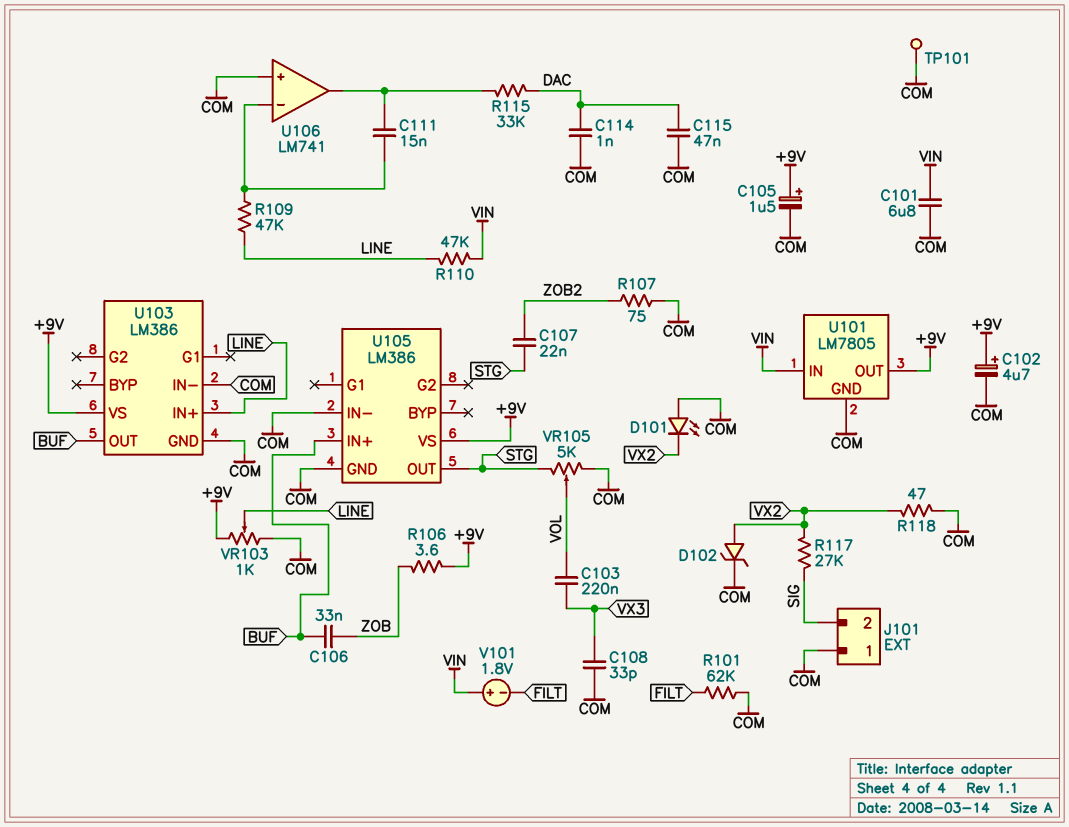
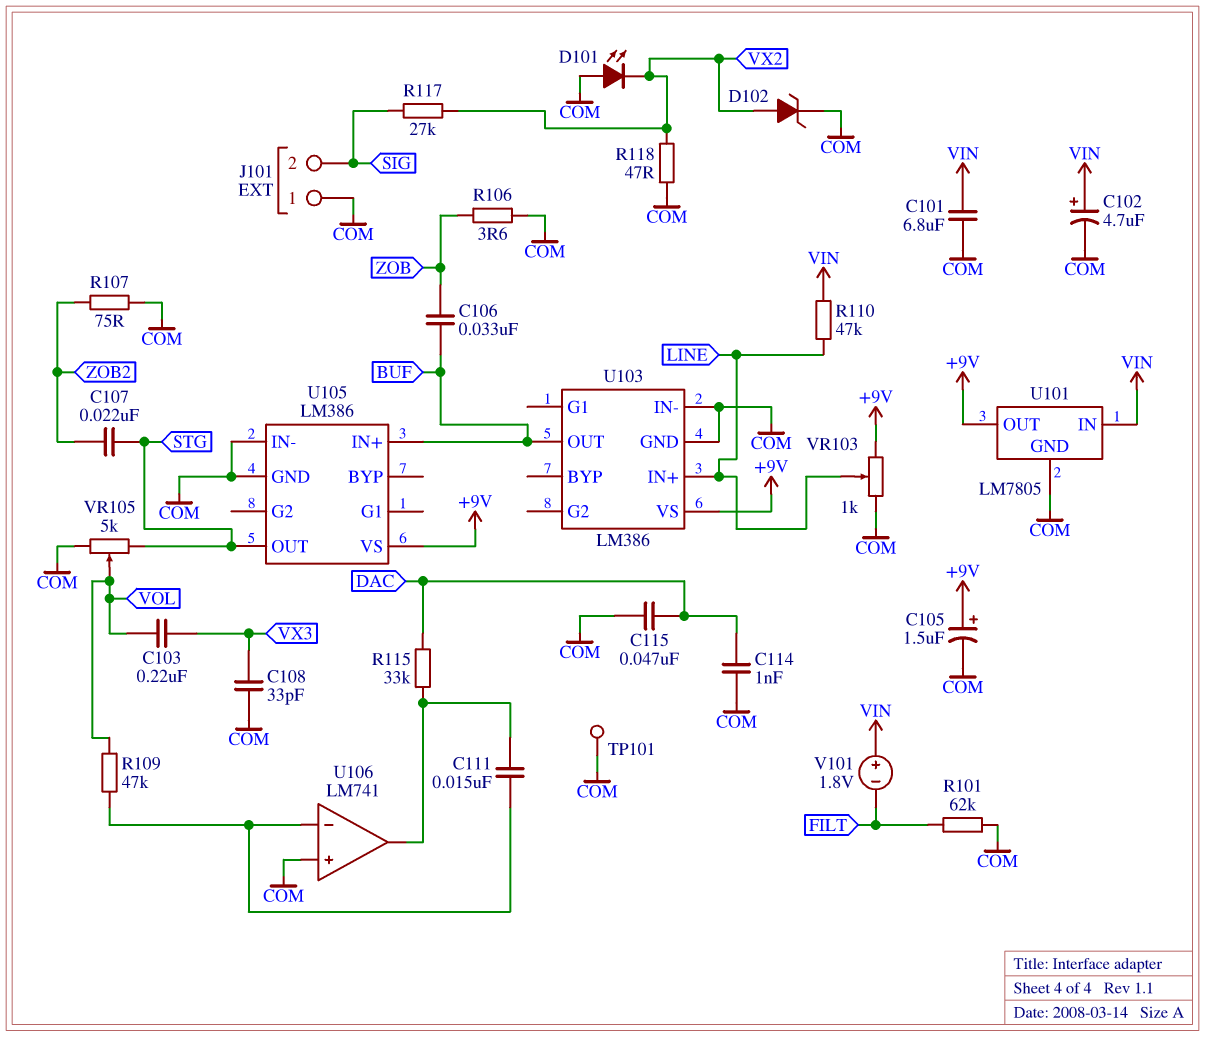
C102: 4.7uF (plus +9V, minus COM) -> 4.7uF (plus VIN, minus COM)
R106: 3.6 (+9V, ZOB) -> 3.6 (COM, ZOB)
R109: 47k (LINE, U106/in-) -> 47k (U106/in-, VOL)

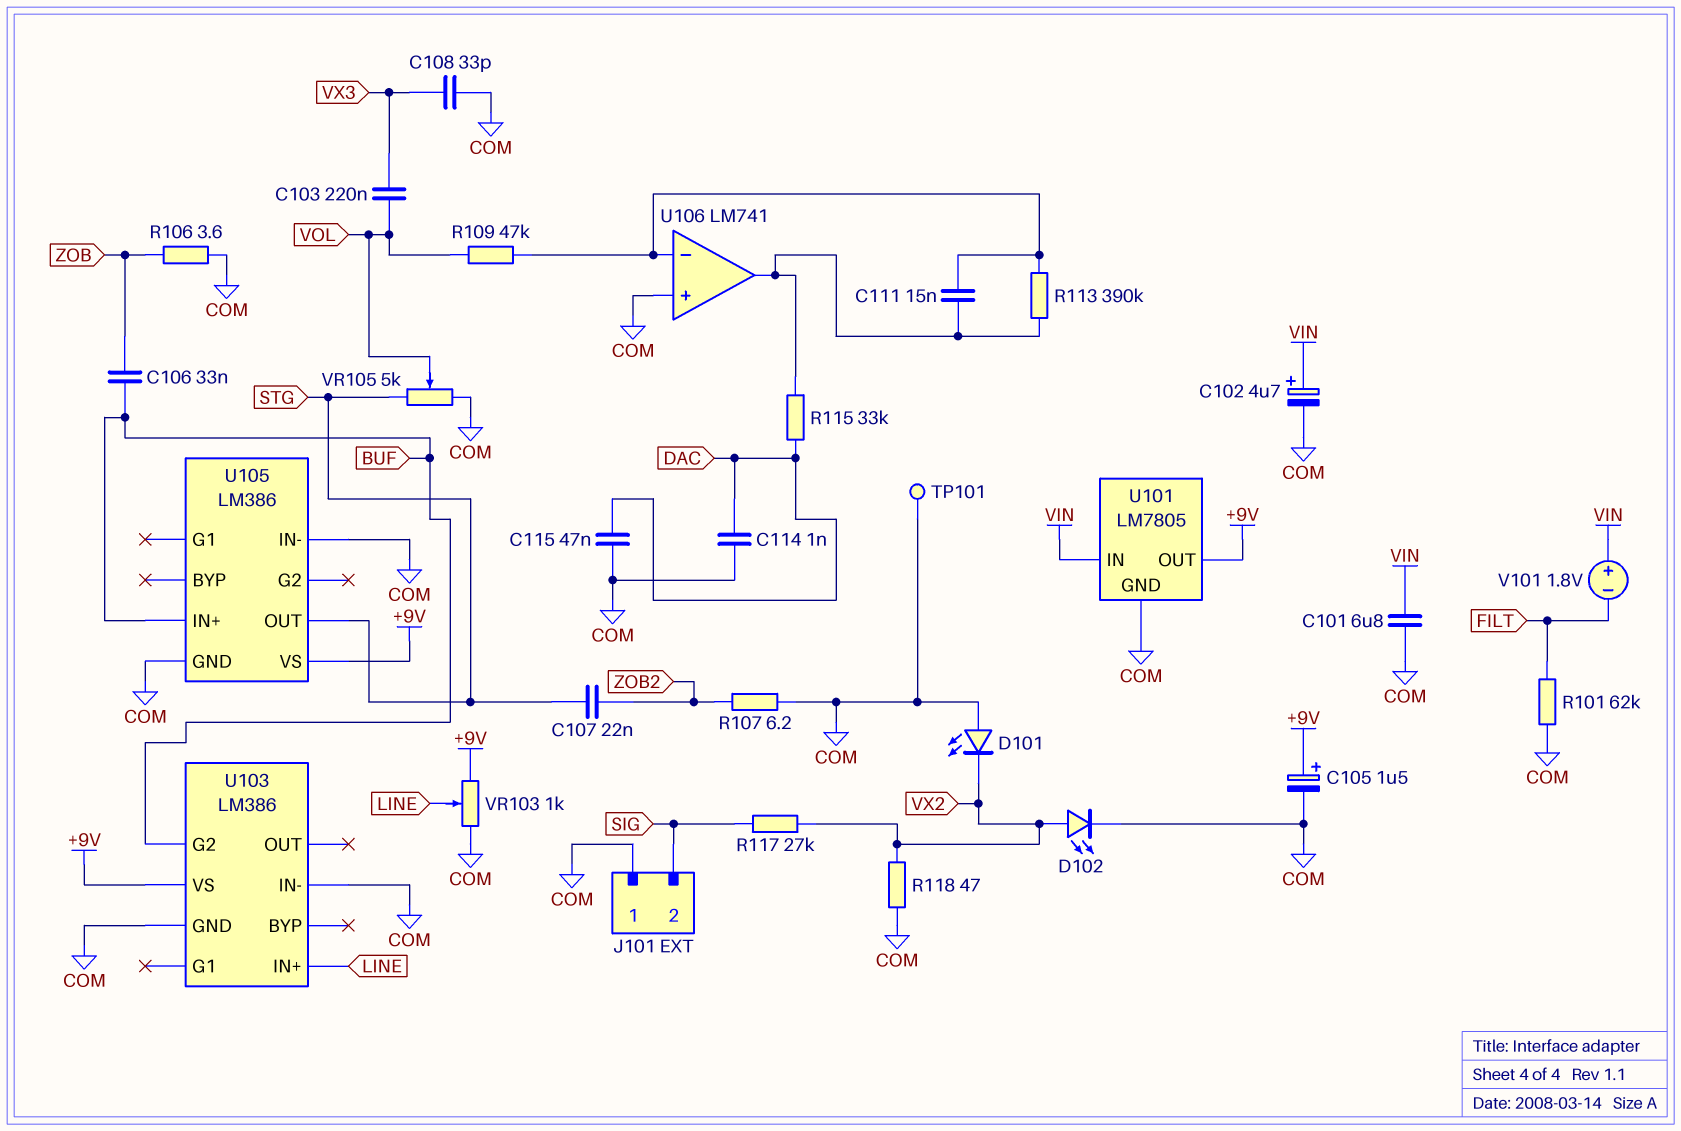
D102: zener (A VX2, K COM) -> LED (A VX2, K COM)
R107: 75 (COM, ZOB2) -> 6.2 (COM, ZOB2)
R110: 47k (LINE, VIN) -> none
R113: none -> 390k (U106/in-, U106/out)
U103 pin G2: none -> BUF
U103 pin OUT: BUF -> none

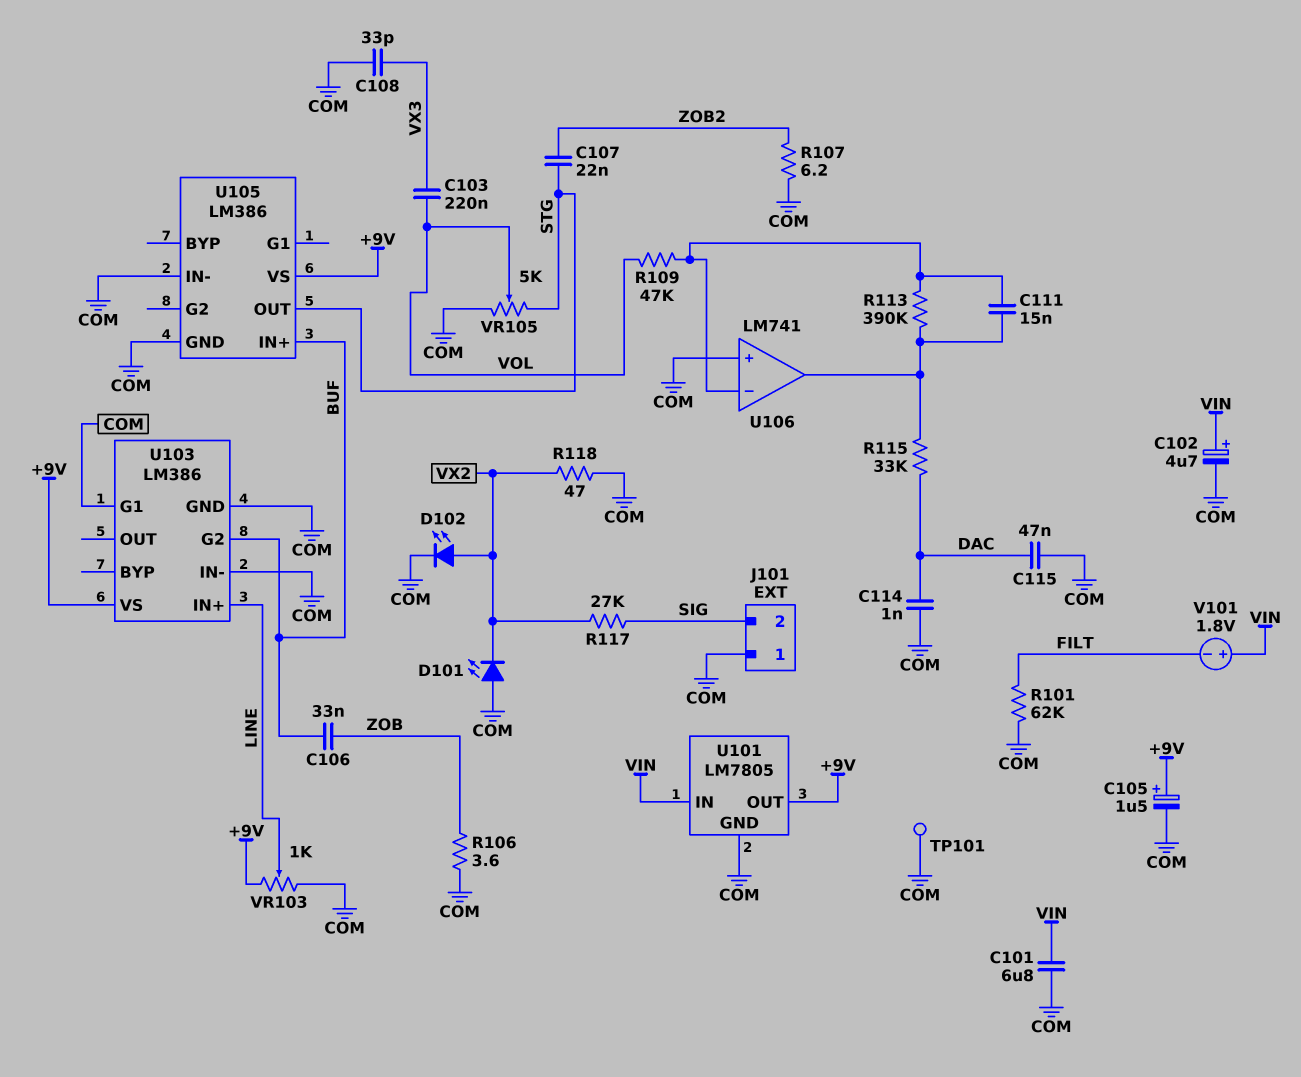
U103 pin G1: none -> COM

